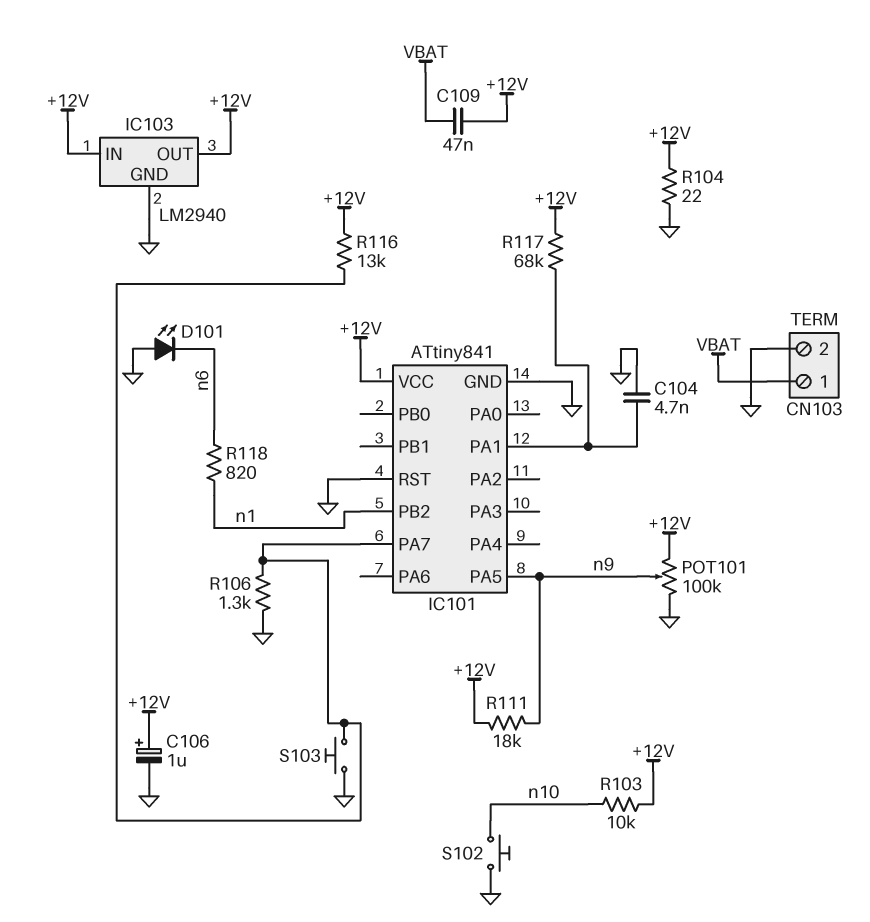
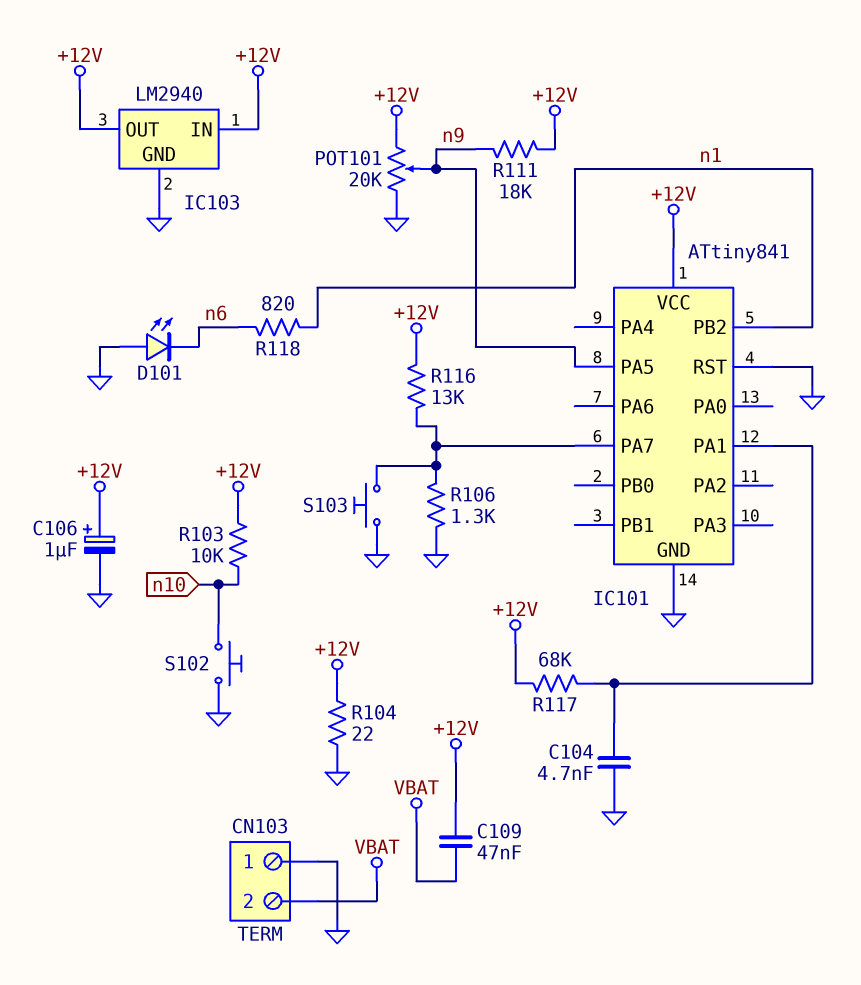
CN103 pin 1: VBAT -> GND
CN103 pin 2: GND -> VBAT
POT101: 100k (+12V, GND, wiper n9) -> 20k (+12V, GND, wiper n9)

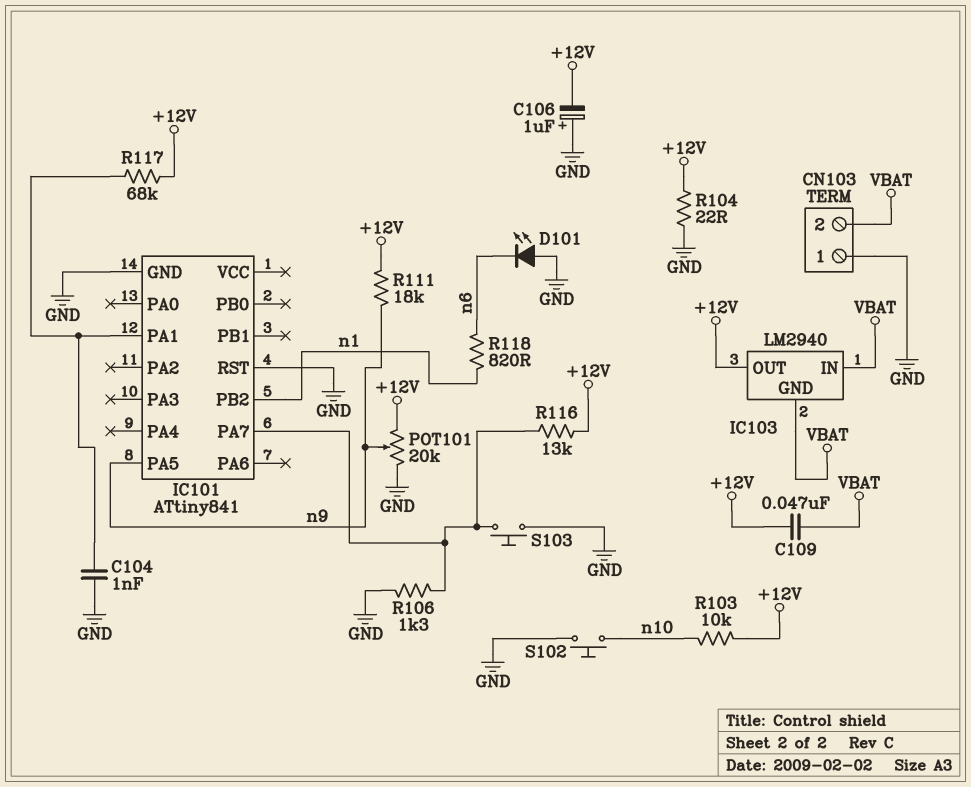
C104: 4.7nF (GND, IC101/PA1) -> 1nF (GND, IC101/PA1)
C106: 1uF (plus +12V, minus GND) -> 1uF (plus GND, minus +12V)
IC101 pin VCC: +12V -> none
IC103 pin GND: GND -> VBAT
IC103 pin IN: +12V -> VBAT

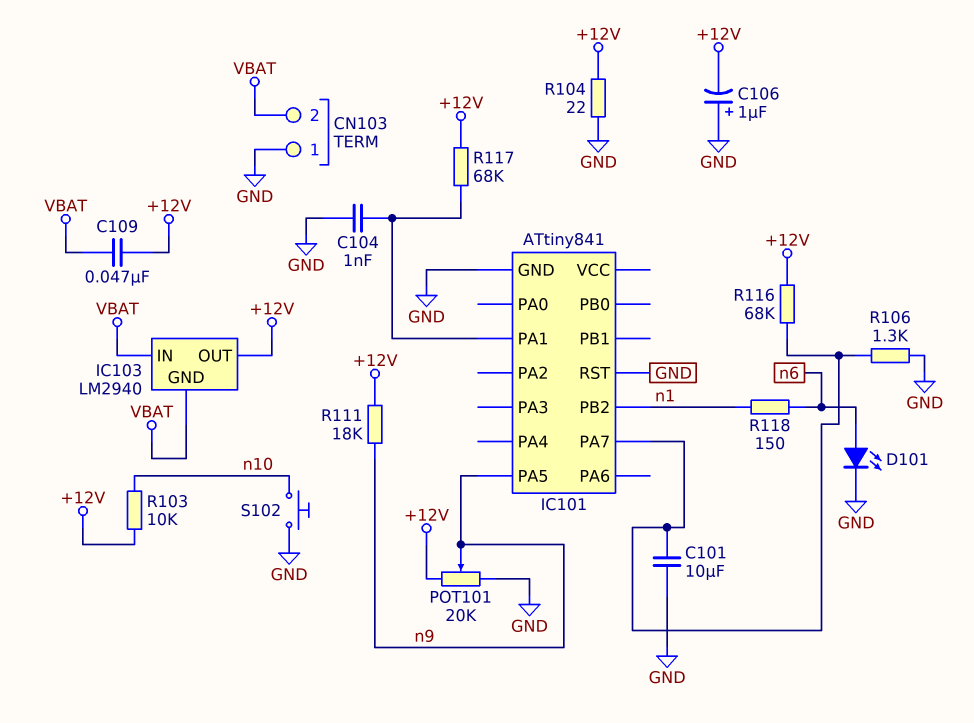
C101: none -> 10uF (GND, IC101/PA7)
D101: LED (A GND, K n6) -> LED (A n6, K GND)
R116: 13k (+12V, IC101/PA7) -> 68k (+12V, IC101/PA7)
R118: 820 (n1, n6) -> 150 (n1, n6)
S103: button (GND, IC101/PA7) -> none

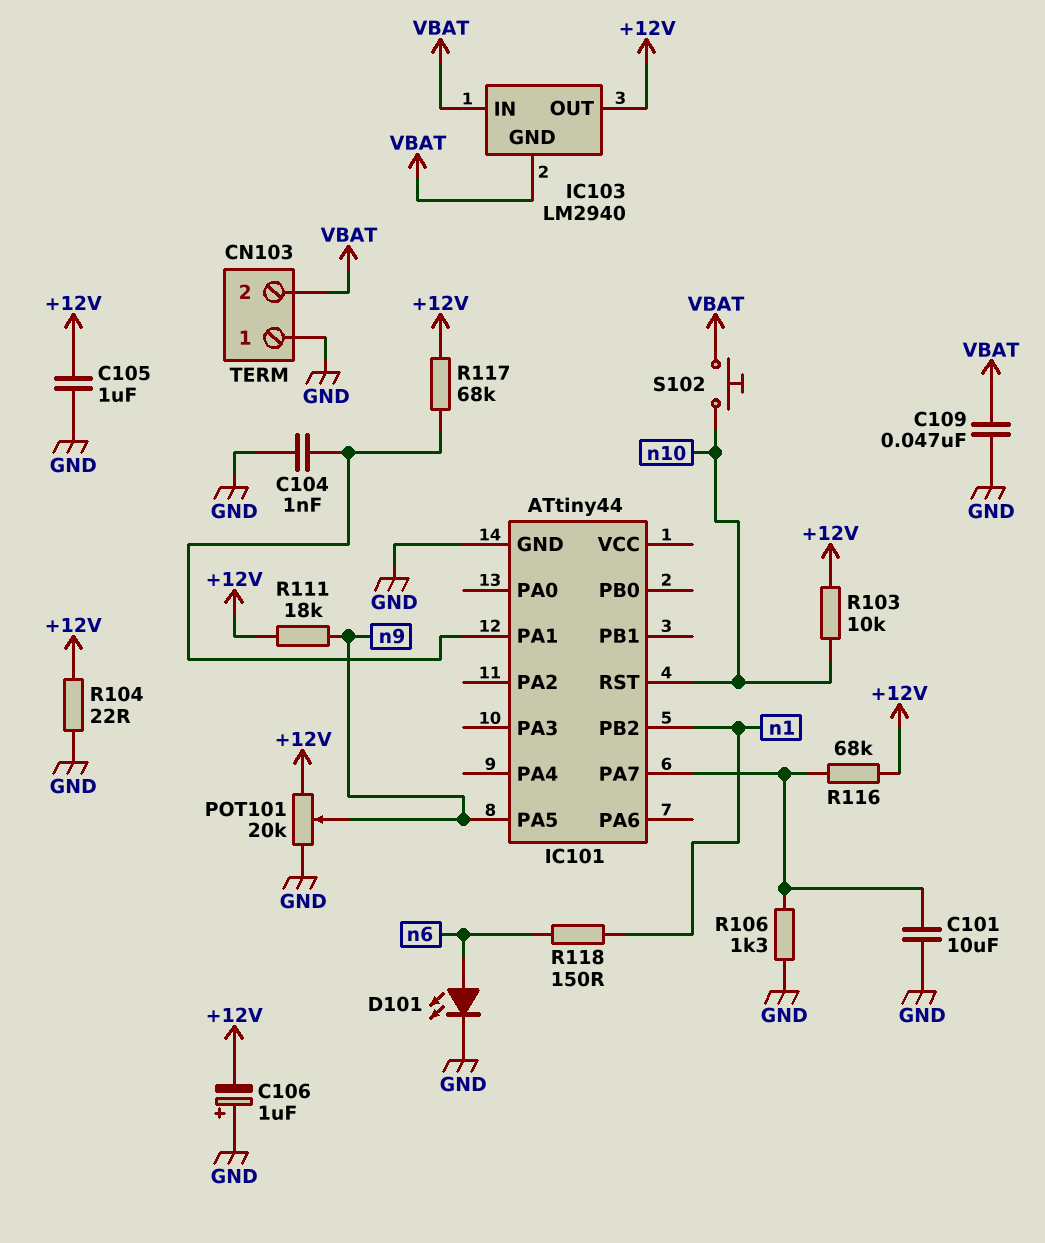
C105: none -> 1uF (+12V, GND)
C109: 47nF (+12V, VBAT) -> 47nF (GND, VBAT)
IC101: ATtiny841 -> ATtiny44
IC101 pin RST: GND -> n10
S102: button (GND, n10) -> button (VBAT, n10)

